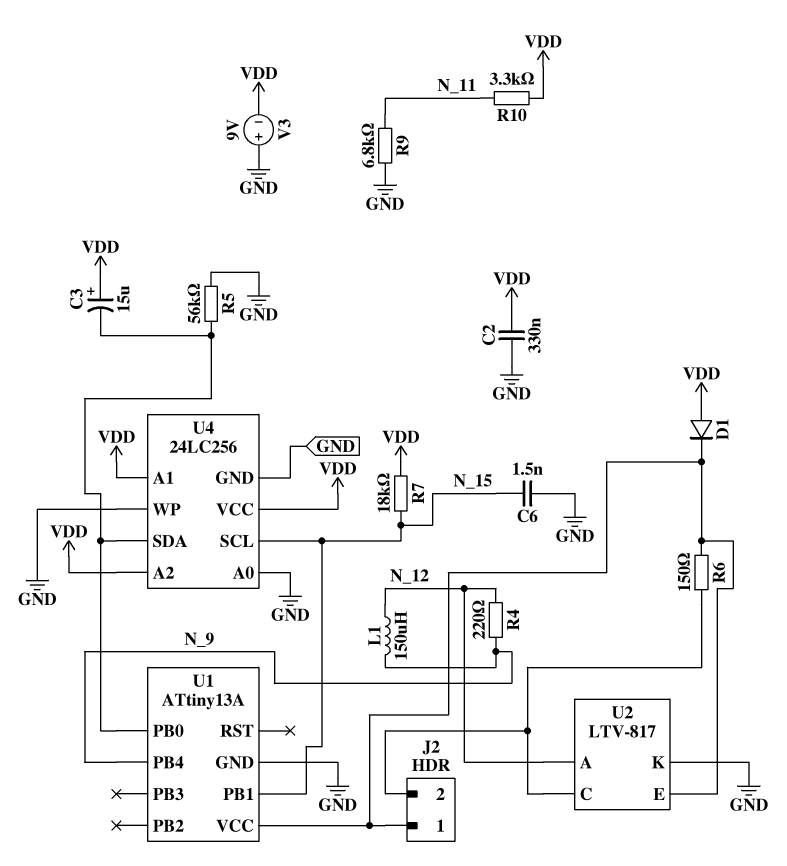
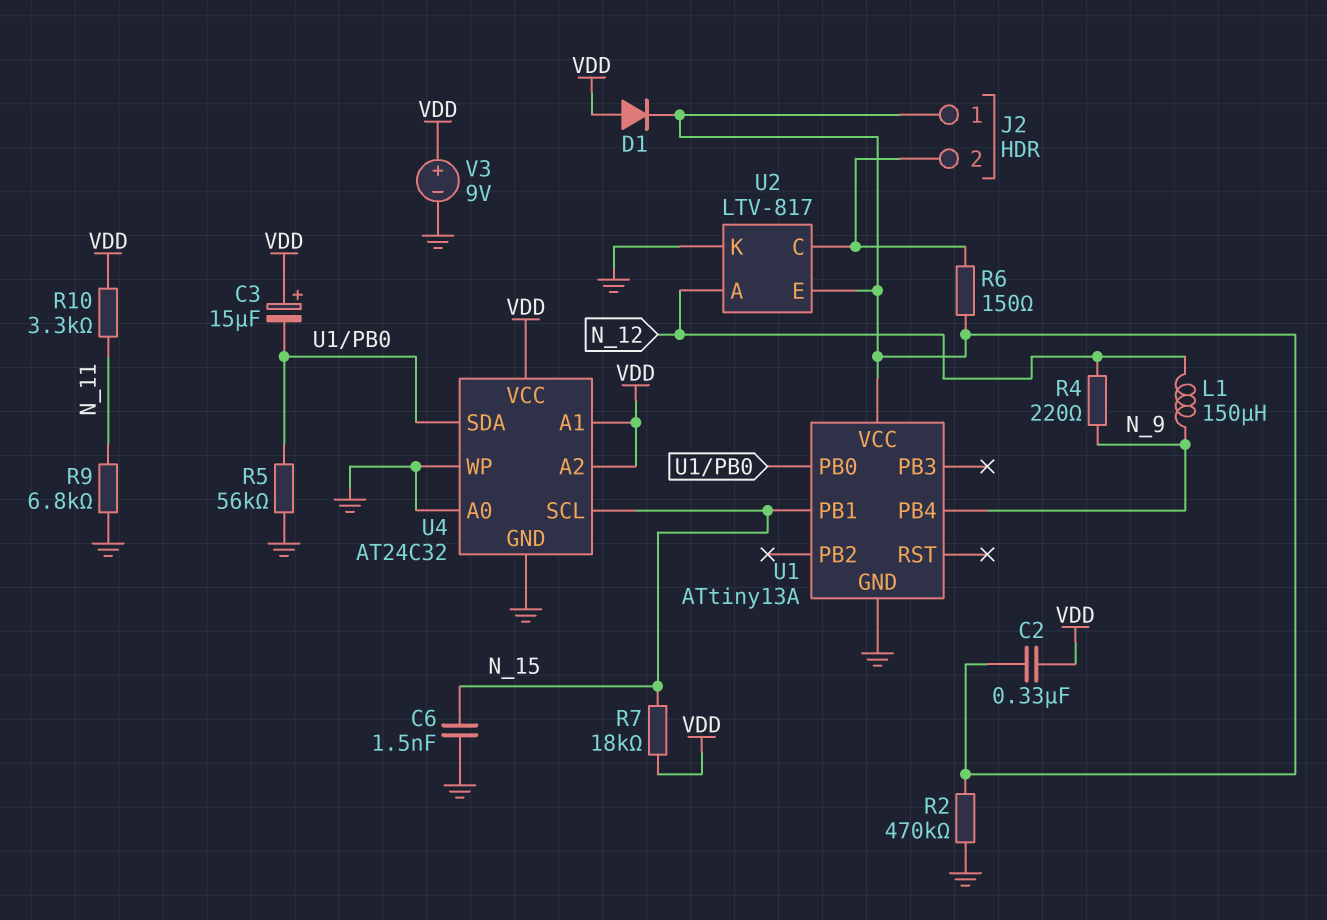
C2: 330nF (GND, VDD) -> 330nF (J2/1, VDD)
R2: none -> 470k (GND, J2/1)
U4: 24LC256 -> AT24C32
V3: 9V (plus GND, minus VDD) -> 9V (plus VDD, minus GND)

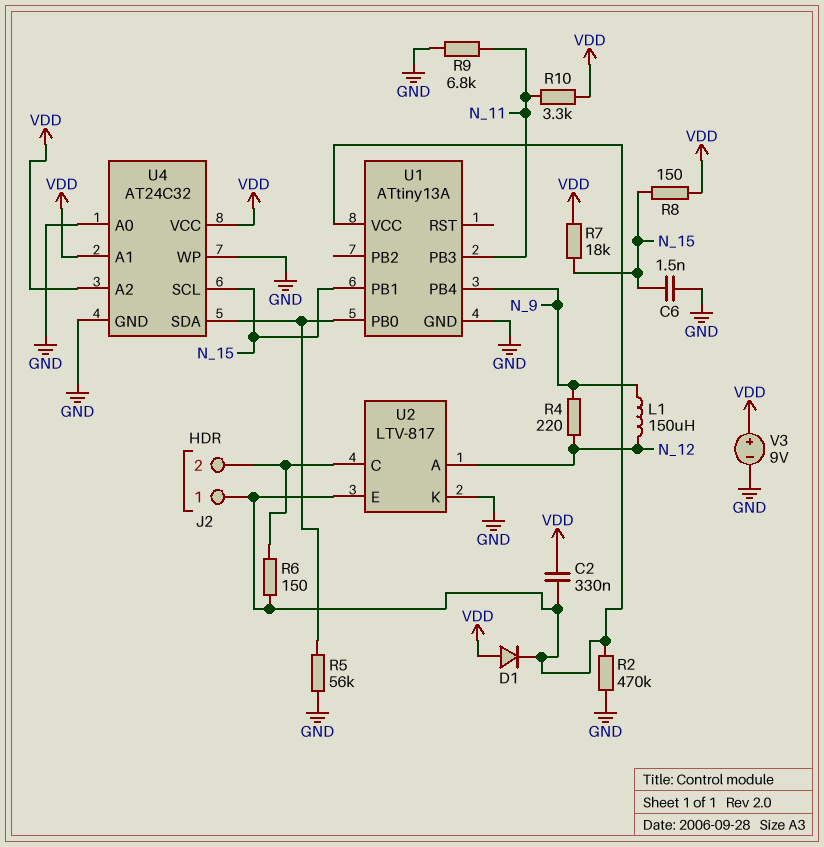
C3: 15uF (plus VDD, minus U1/PB0) -> none
R8: none -> 150 (N_15, VDD)
U1 pin PB3: none -> N_11

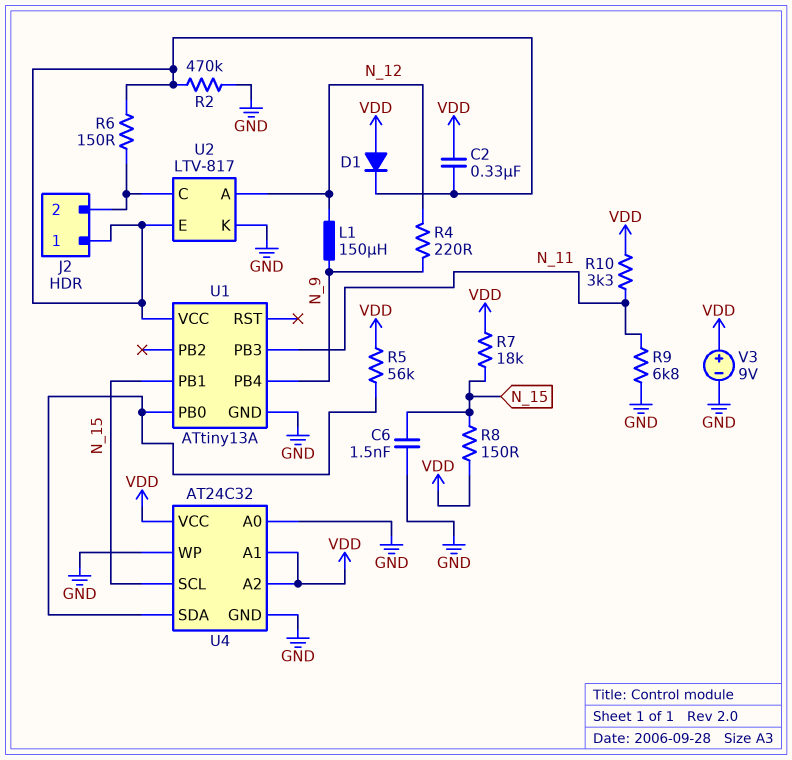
R5: 56k (GND, U1/PB0) -> 56k (U1/PB0, VDD)

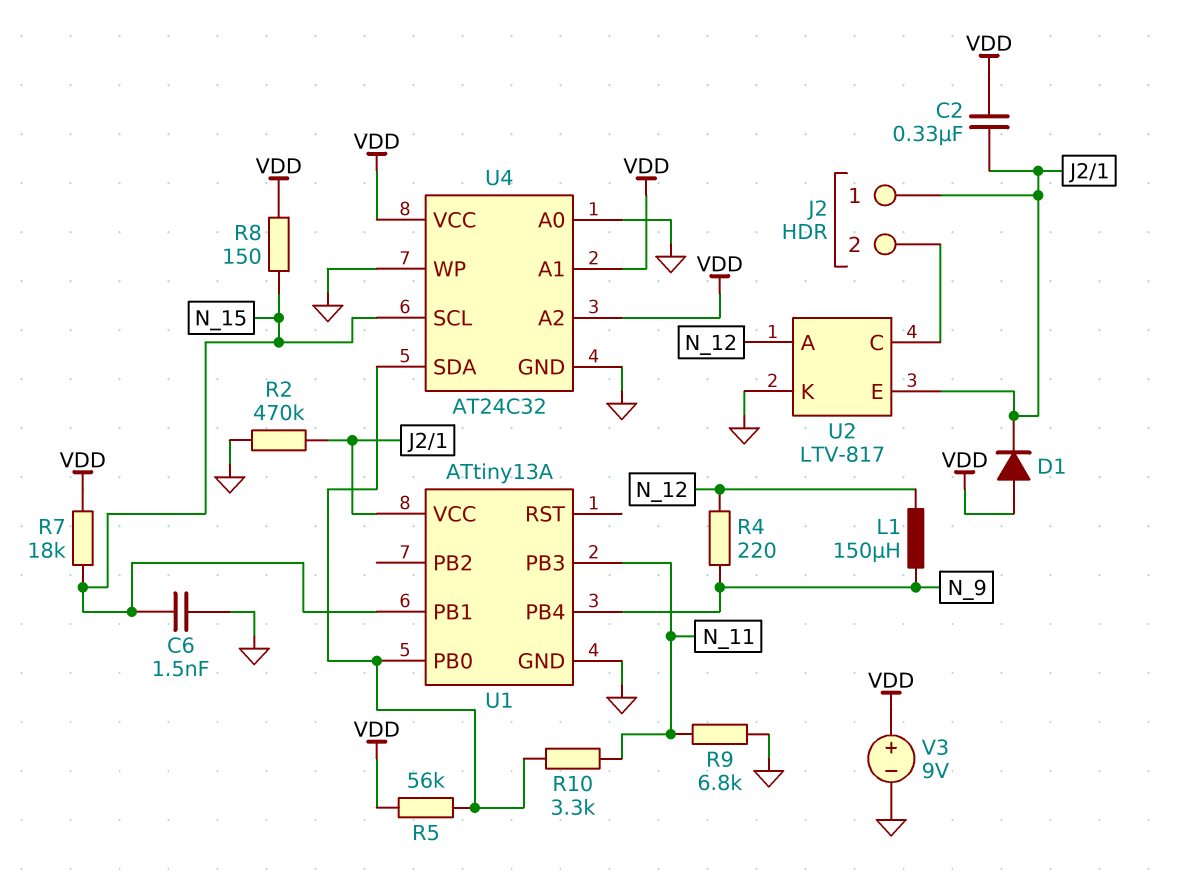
R6: 150 (J2/1, J2/2) -> none
R10: 3.3k (N_11, VDD) -> 3.3k (N_11, U1/PB0)

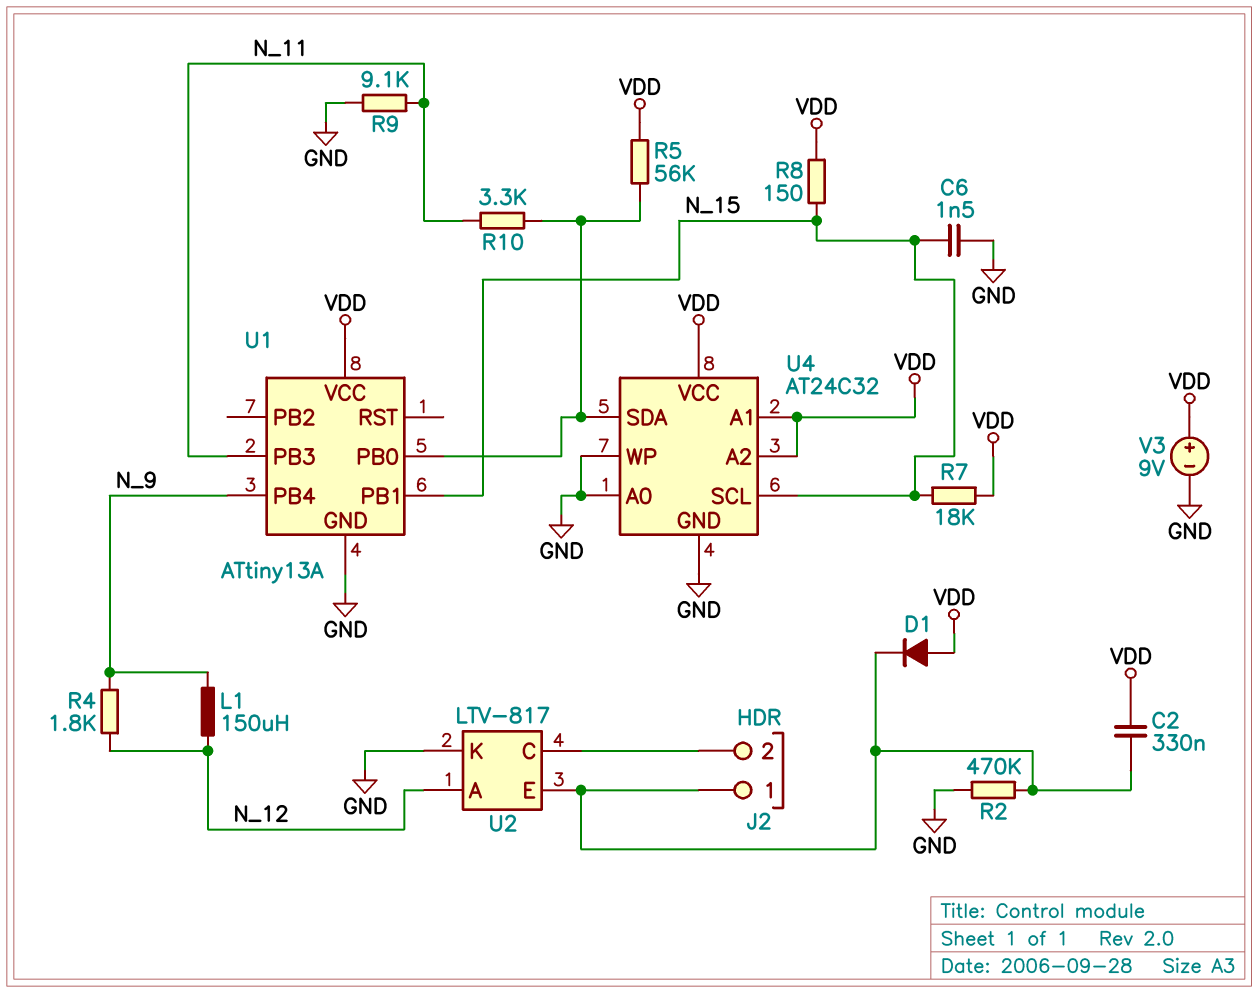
R4: 220 (N_9, N_12) -> 1.8k (N_9, N_12)
R9: 6.8k (GND, N_11) -> 9.1k (GND, N_11)
U1 pin VCC: J2/1 -> VDD

